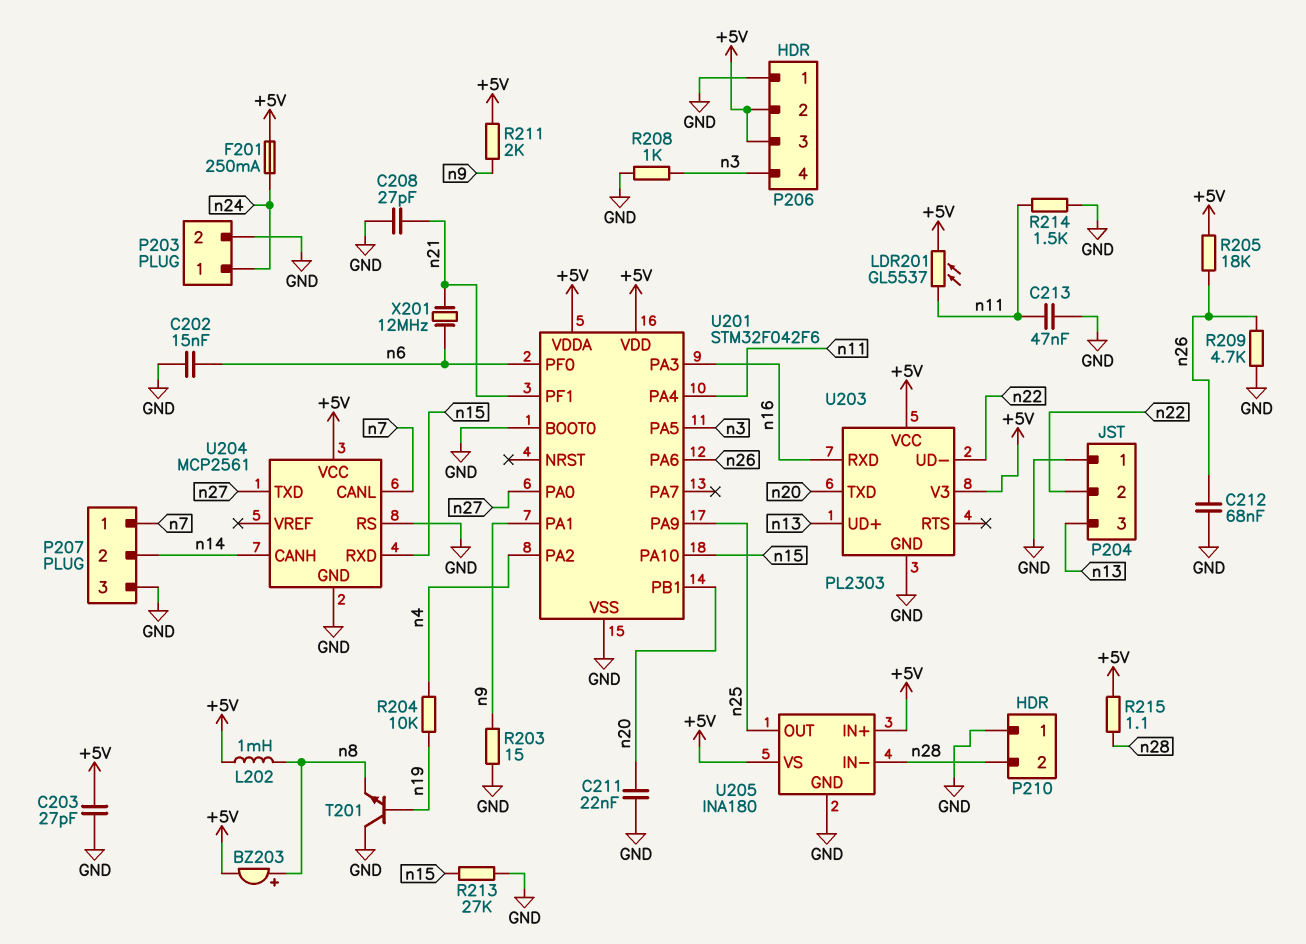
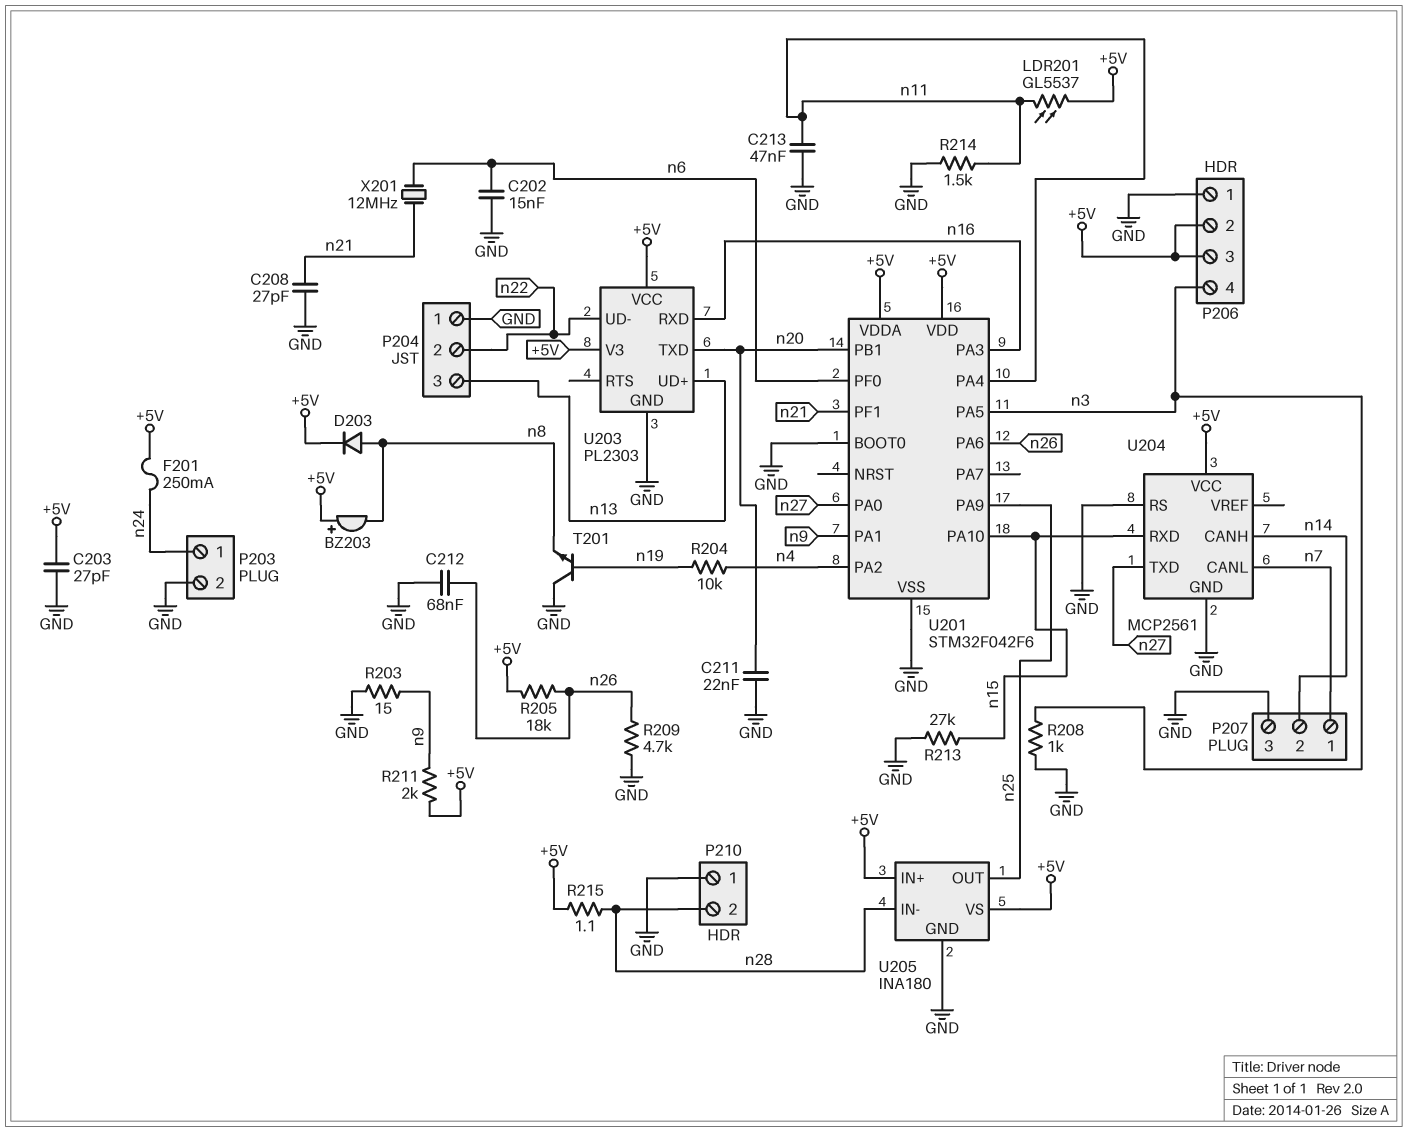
BZ203: buzzer (plus n8, minus +5V) -> buzzer (plus +5V, minus n8)
D203: none -> diode (A n8, K +5V)
L202: 1mH (+5V, n8) -> none

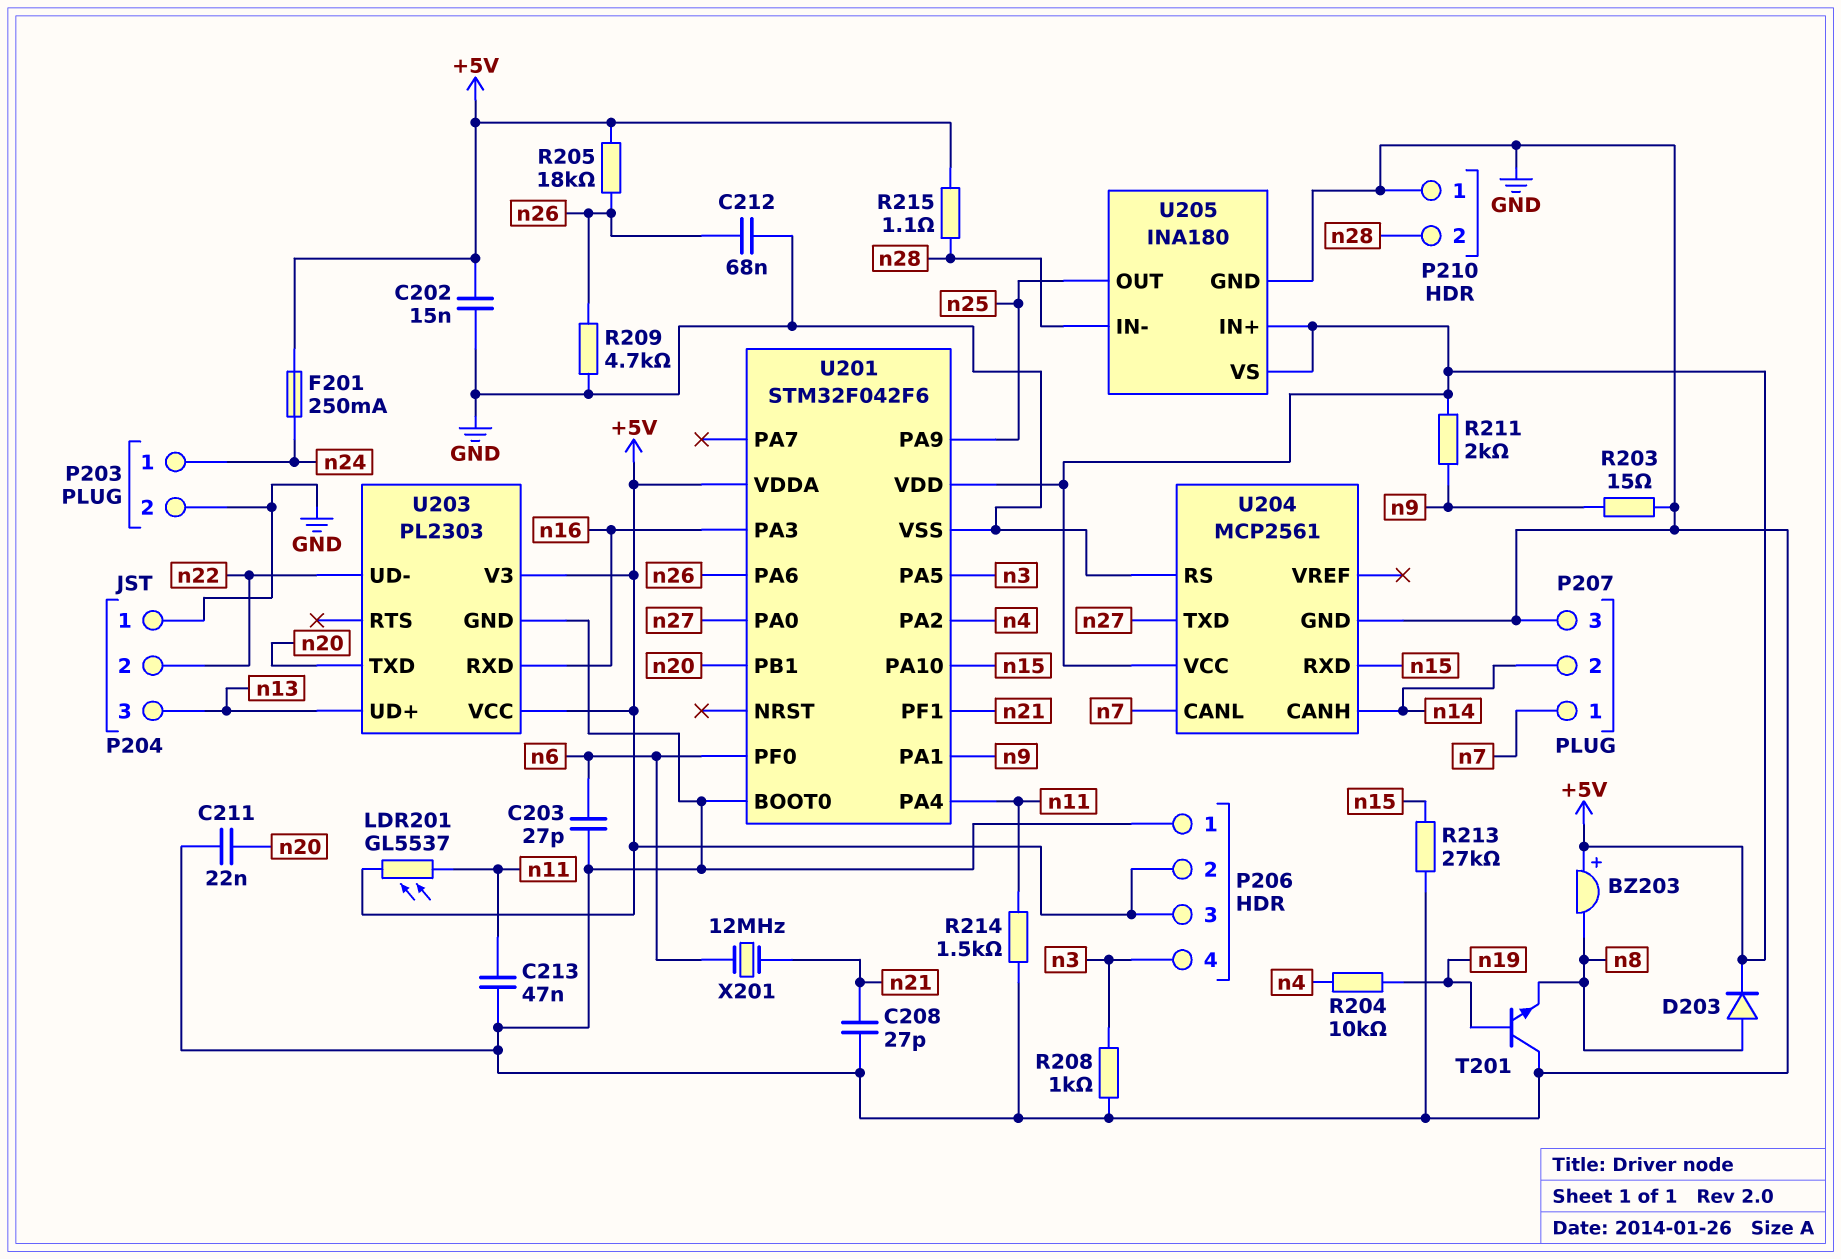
C202: 15nF (GND, n6) -> 15nF (+5V, GND)
C203: 27pF (+5V, GND) -> 27pF (GND, n6)

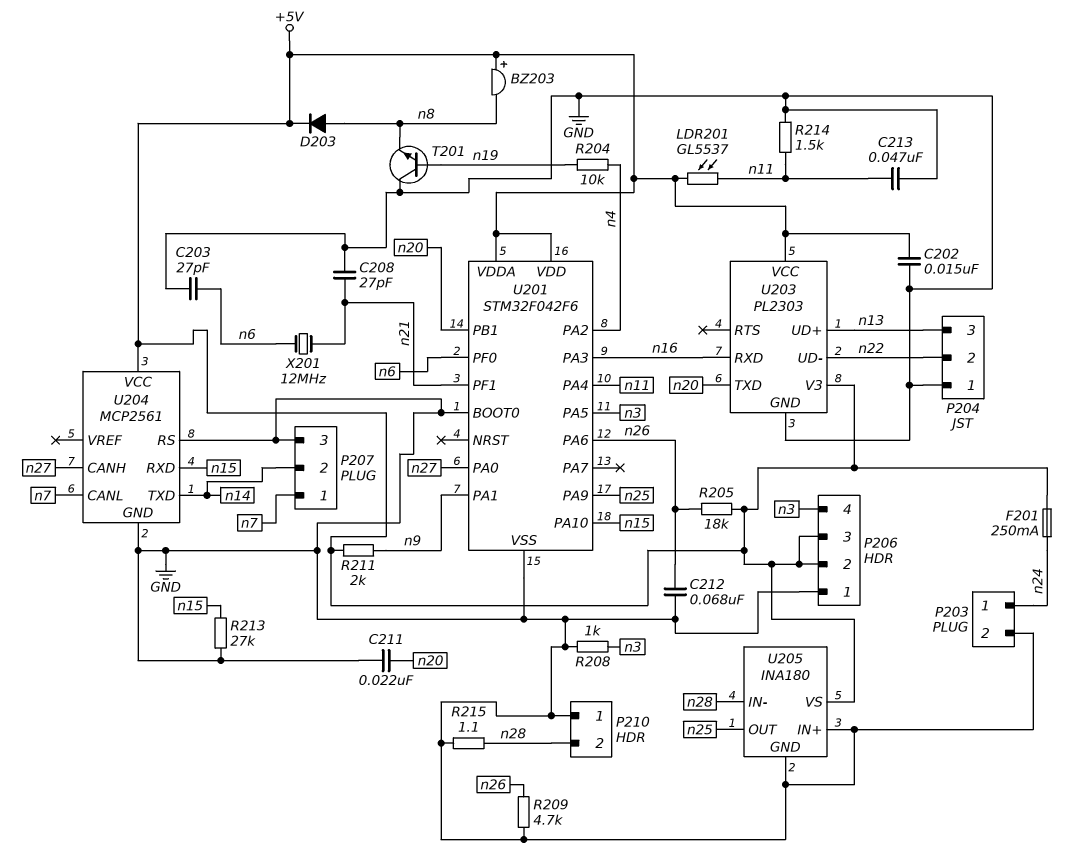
R203: 15 (GND, n9) -> none
R215: 1.1 (+5V, n28) -> 1.1 (GND, n28)
U204 pin CANH: n14 -> n27
U204 pin TXD: n27 -> n14
U205 pin IN+: +5V -> GND

